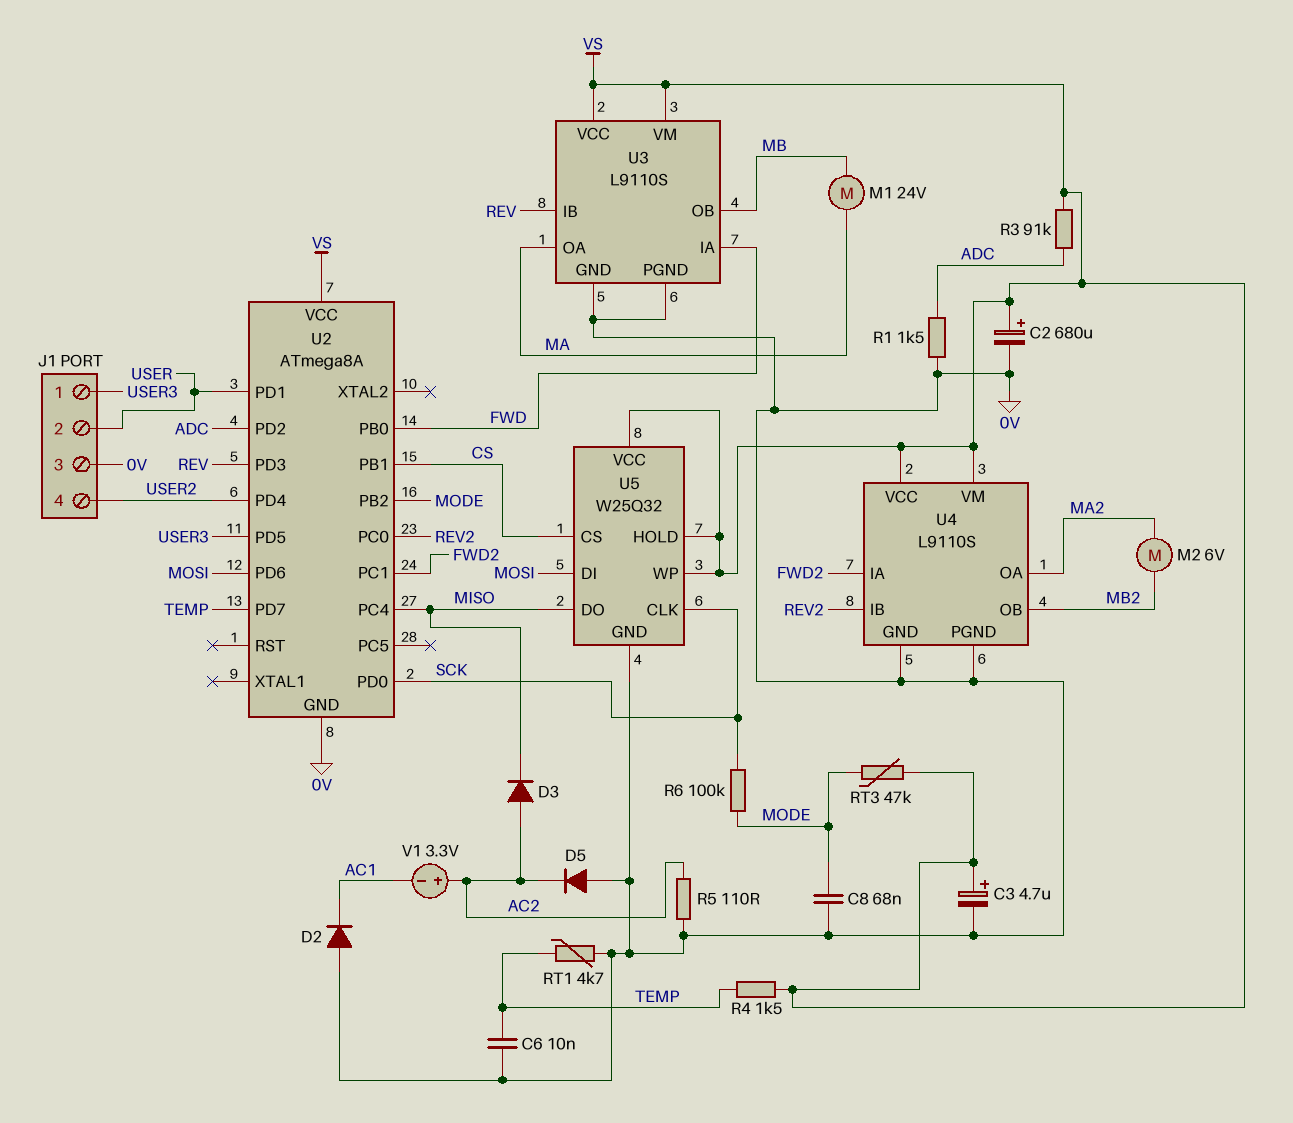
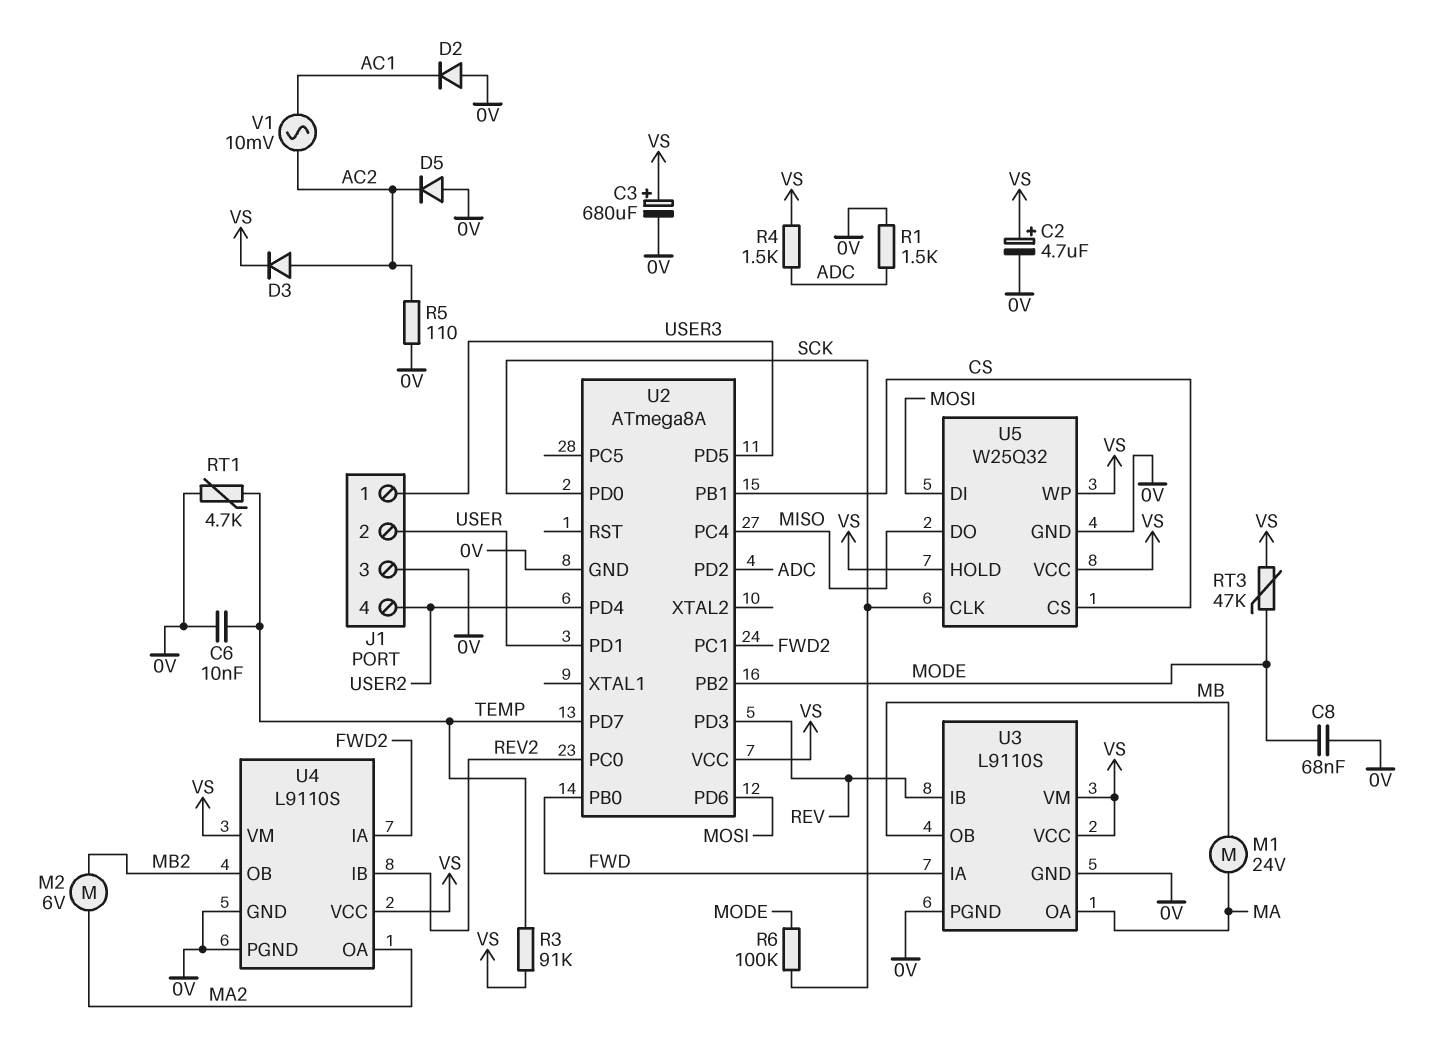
C2: 680uF (plus VS, minus 0V) -> 4.7uF (plus VS, minus 0V)
C3: 4.7uF (plus VS, minus 0V) -> 680uF (plus VS, minus 0V)
D3: diode (A AC2, K MISO) -> diode (A AC2, K VS)
R3: 91k (ADC, VS) -> 91k (TEMP, VS)
R4: 1.5k (TEMP, VS) -> 1.5k (ADC, VS)
V1: 3.3V (plus AC2, minus AC1) -> AC 10mV (AC1, AC2)

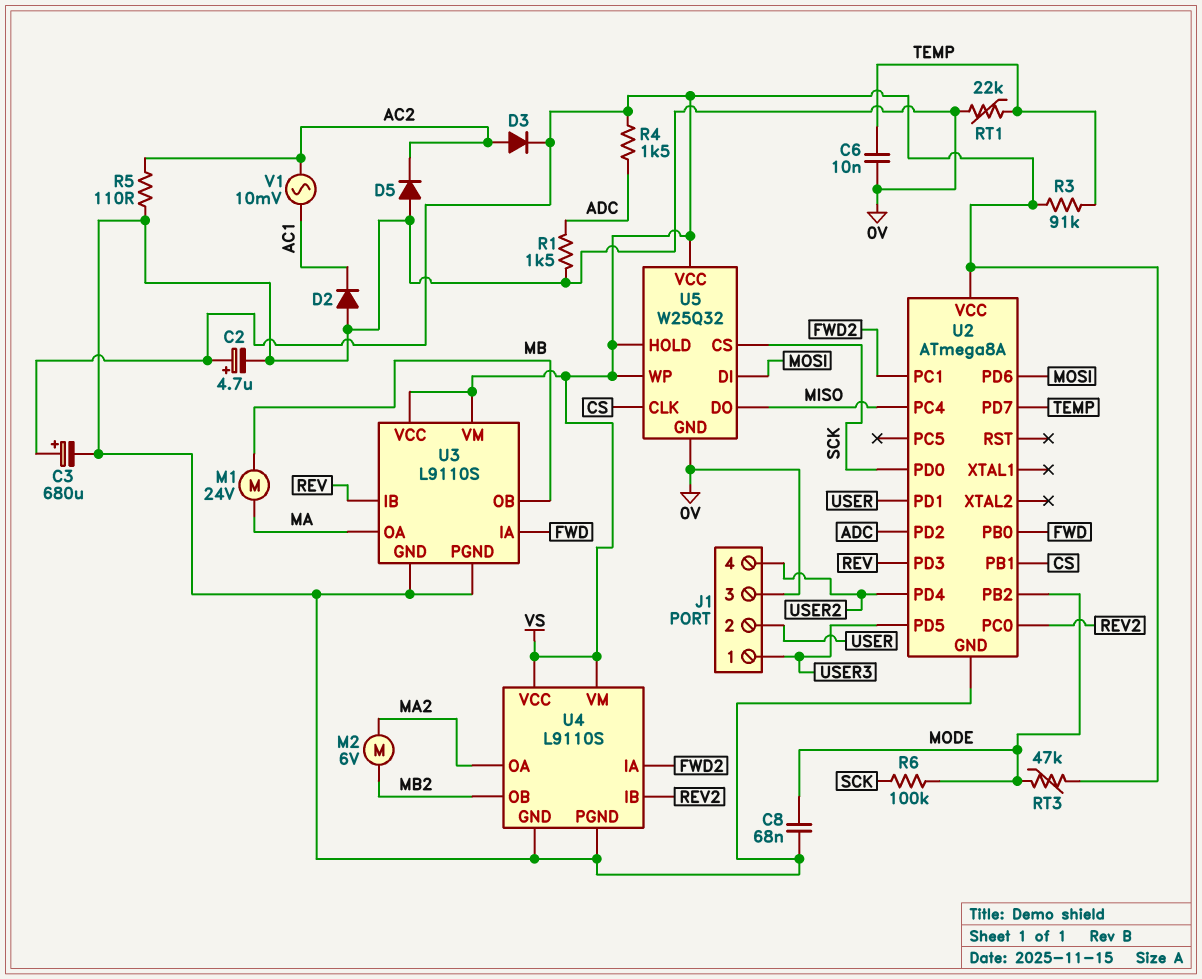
RT1: 4.7k (0V, TEMP) -> 22k (0V, TEMP)
U5 pin CLK: SCK -> CS
U5 pin CS: CS -> SCK

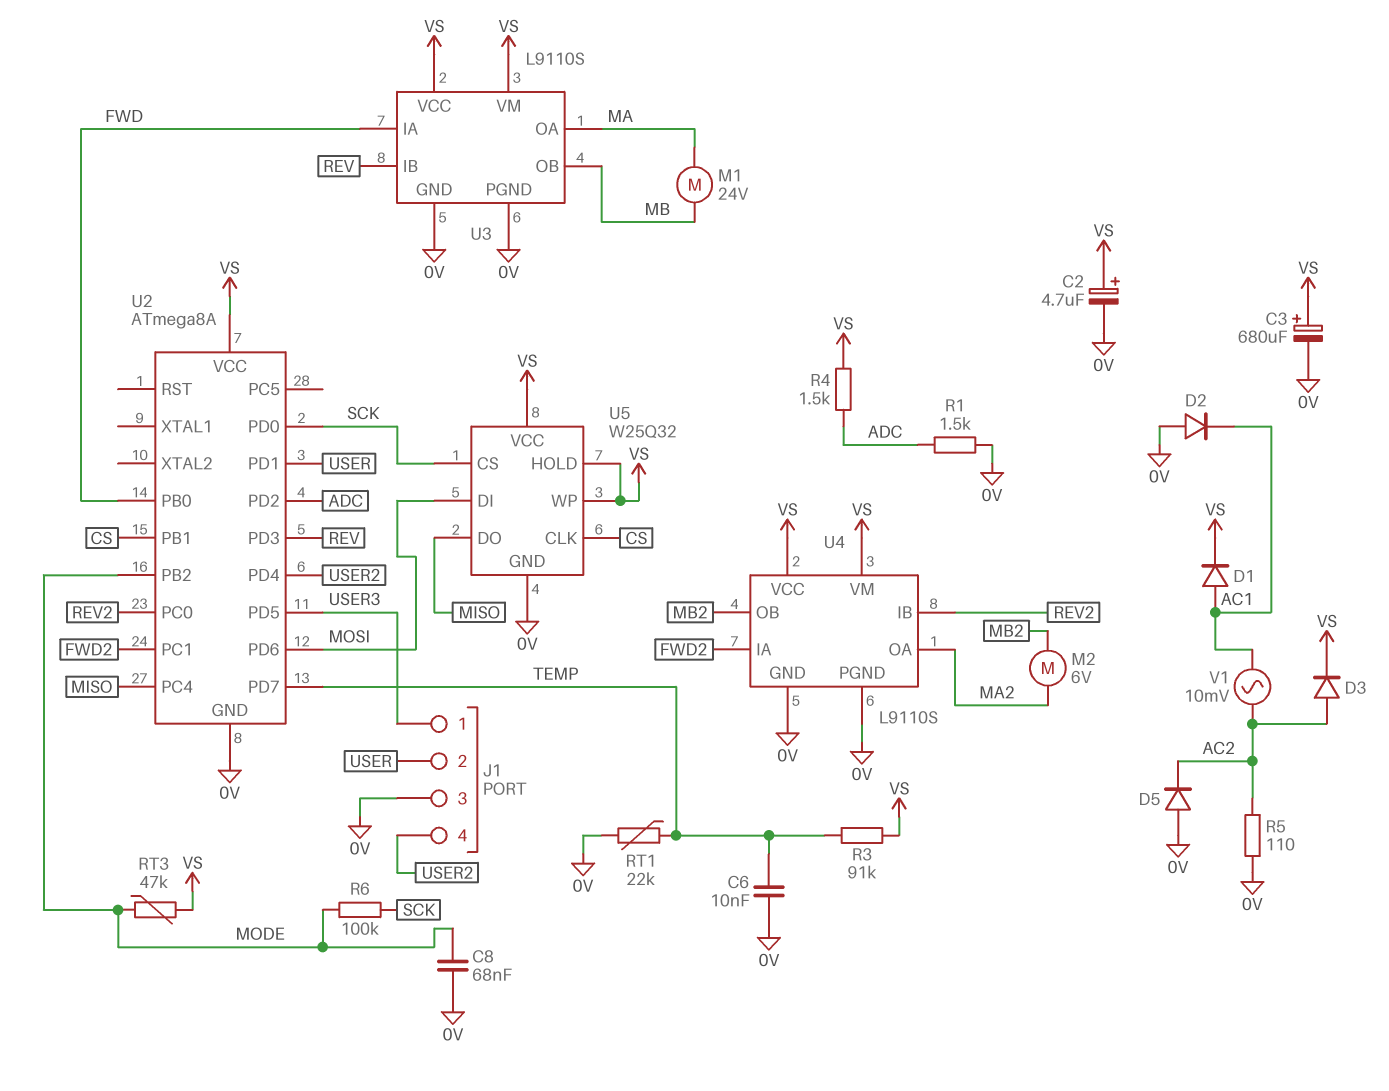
D1: none -> diode (A AC1, K VS)

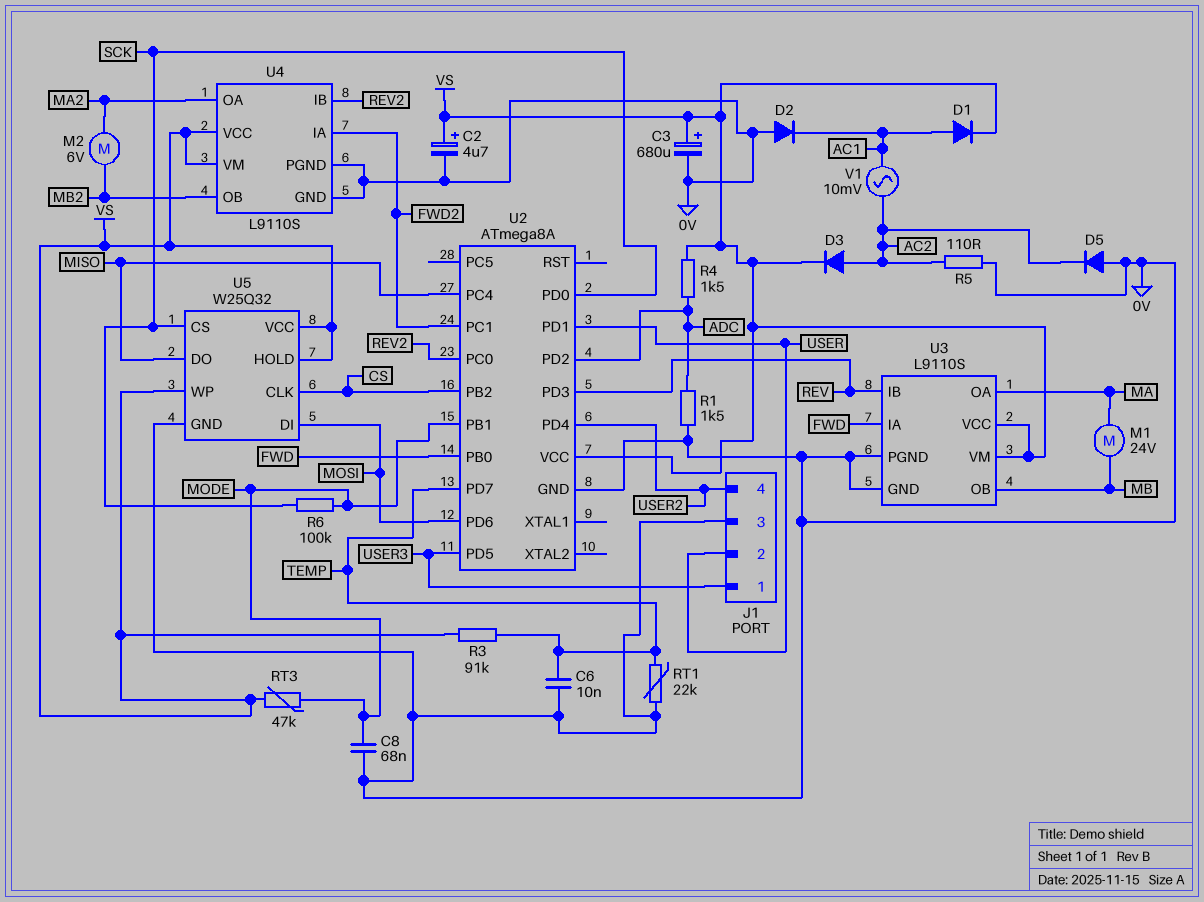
U2 pin PB1: CS -> MODE
U2 pin PB2: MODE -> CS

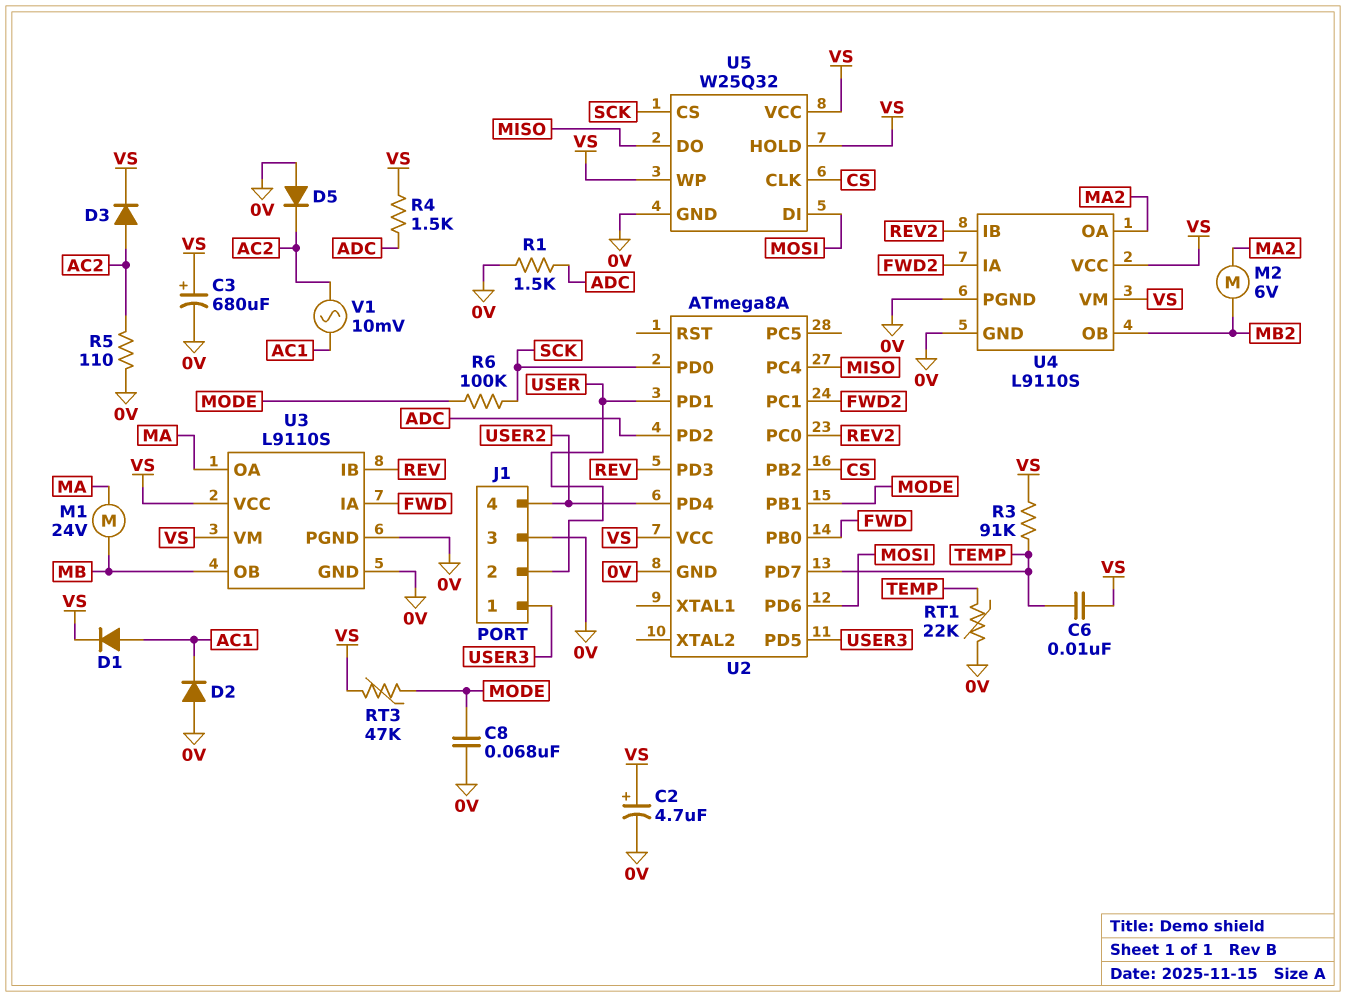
C6: 10nF (0V, TEMP) -> 10nF (TEMP, VS)

